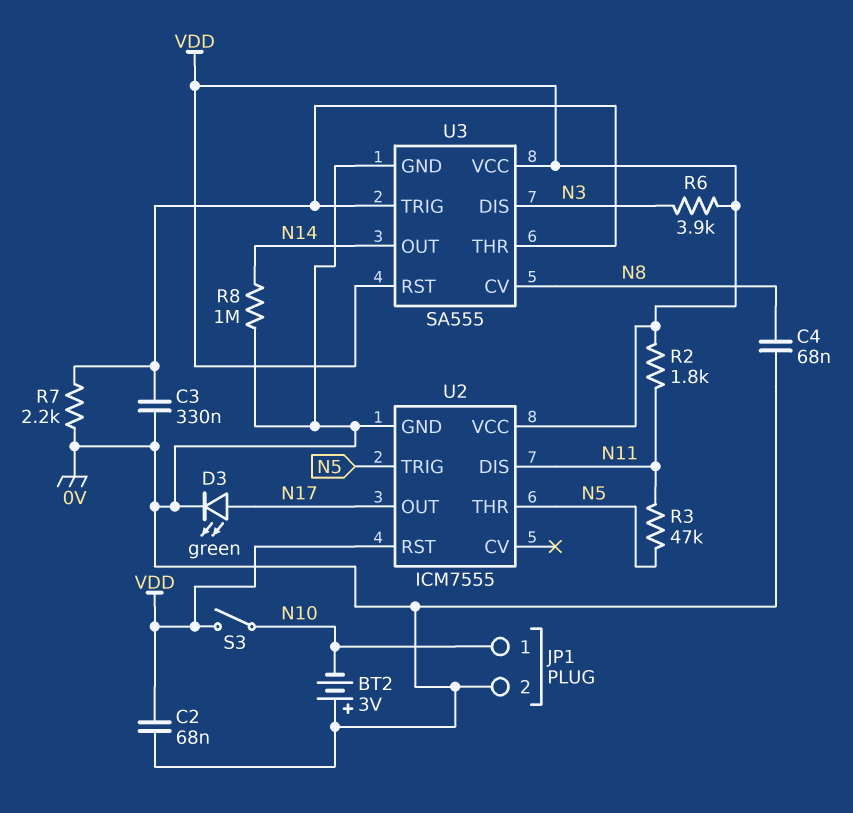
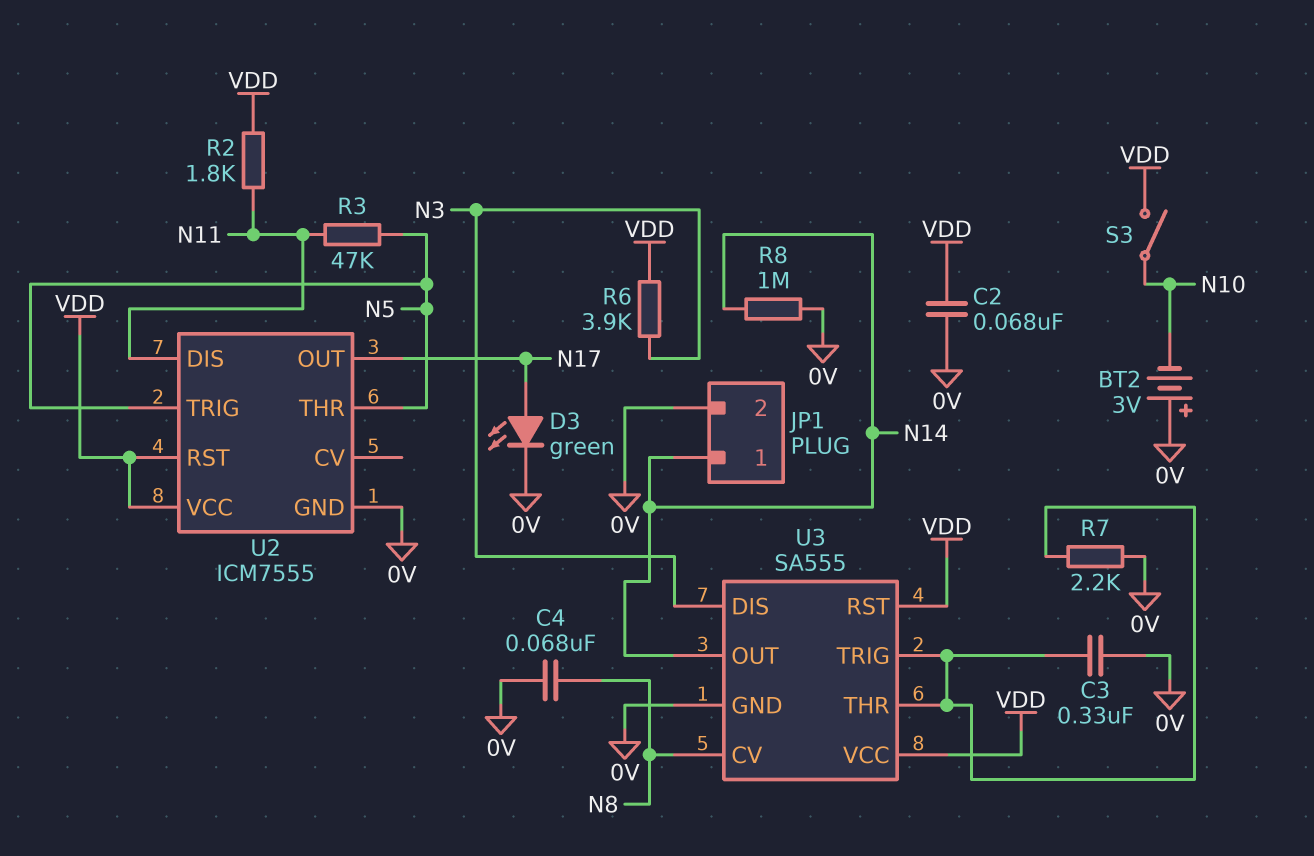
JP1 pin 1: N10 -> N14

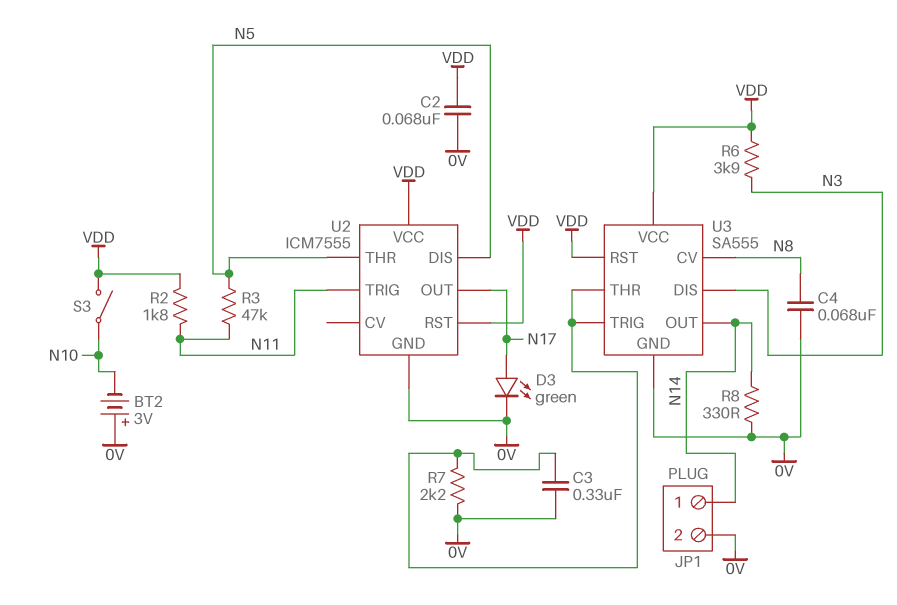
R8: 1M (0V, N14) -> 330 (0V, N14)
U2 pin DIS: N11 -> N5
U2 pin TRIG: N5 -> N11

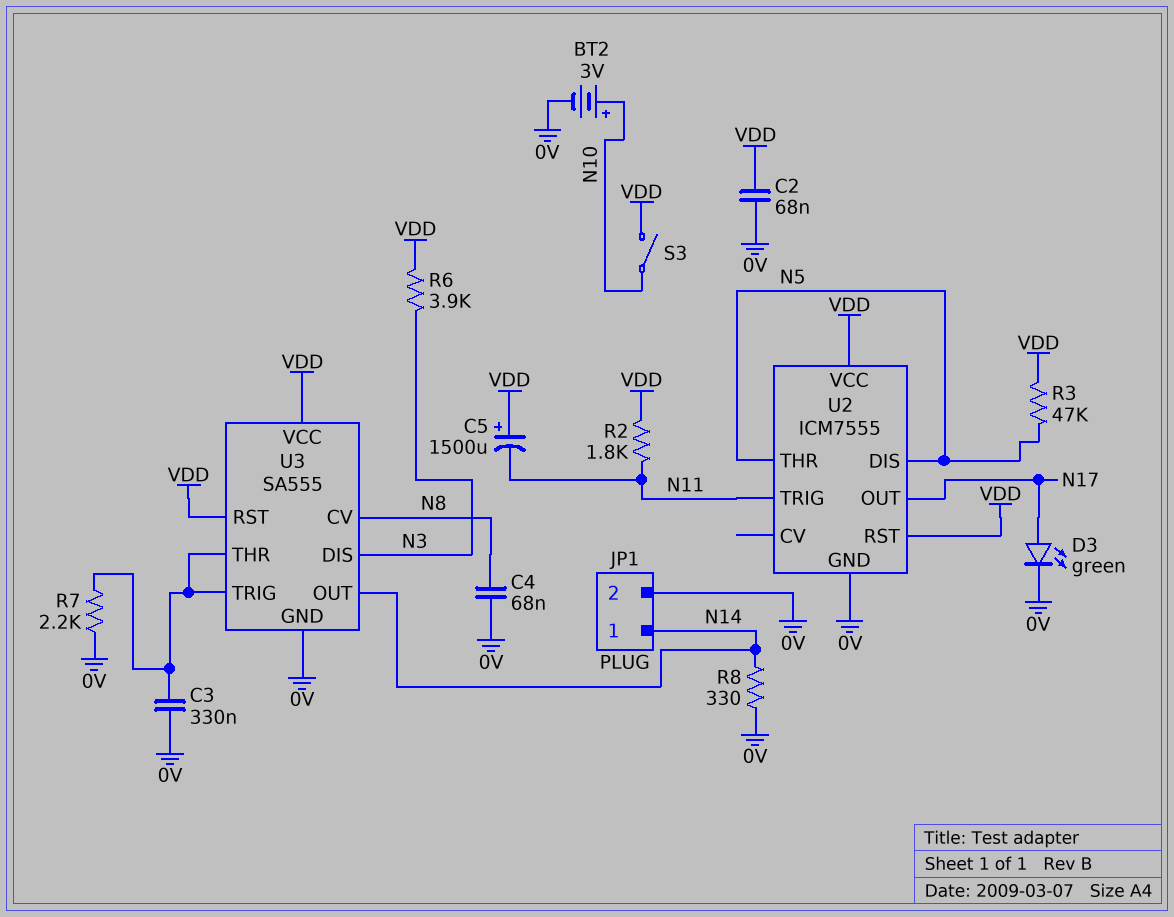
BT2: 3V (plus 0V, minus N10) -> 3V (plus N10, minus 0V)
C5: none -> 1500uF (plus VDD, minus N11)
R3: 47k (N5, N11) -> 47k (N5, VDD)

